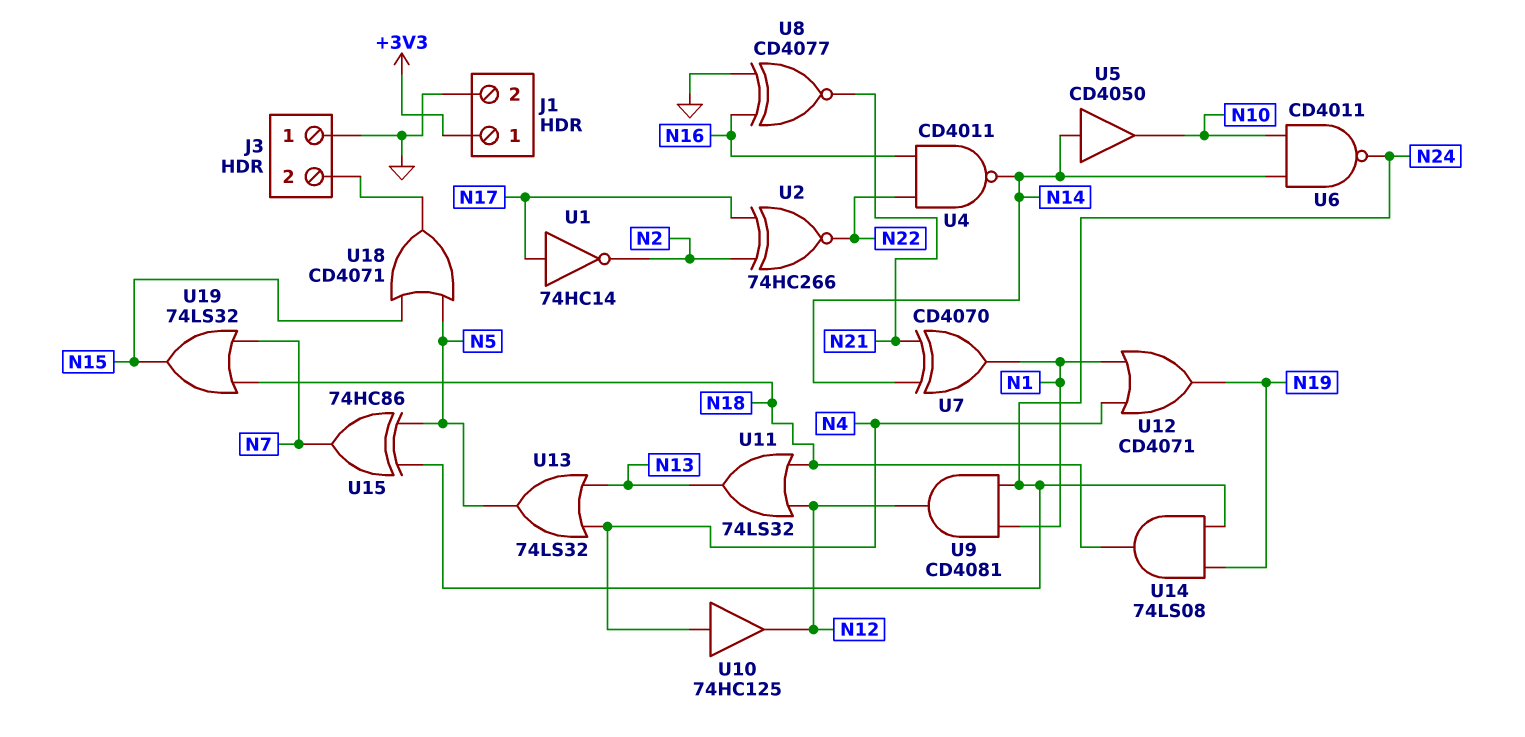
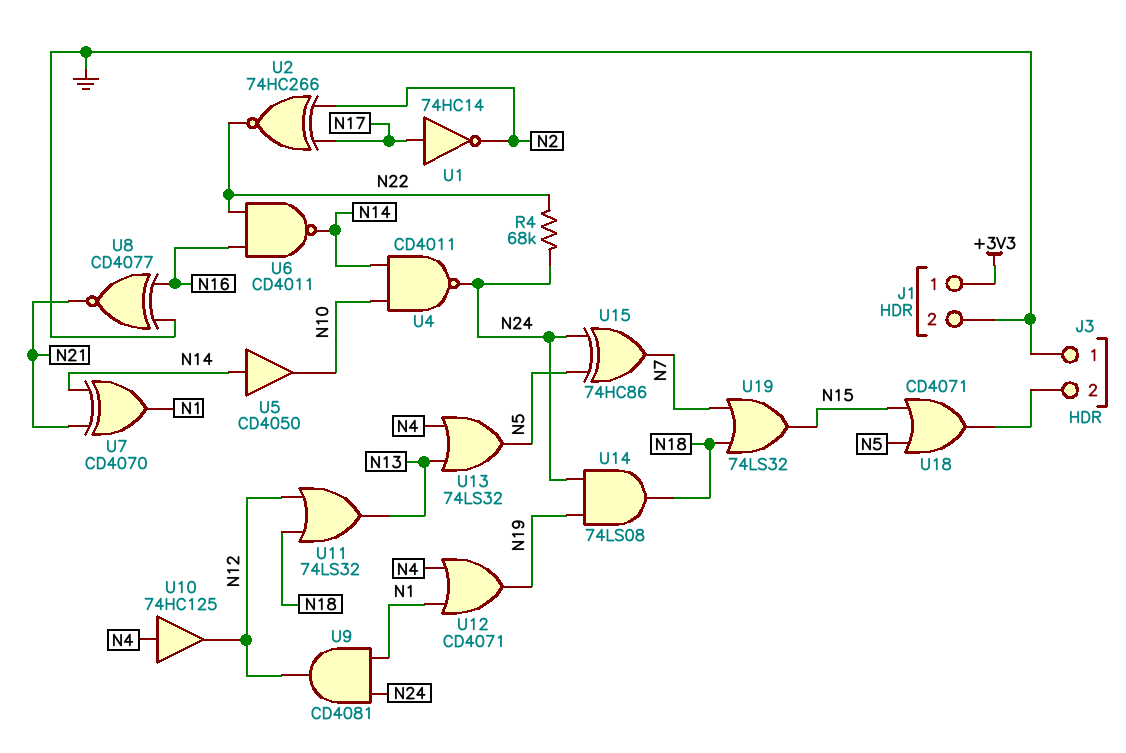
R4: none -> 68k (N22, N24)
U4: NAND CD4011 (in N16, in N22, out N14) -> NAND CD4011 (in N10, in N14, out N24)
U6: NAND CD4011 (in N10, in N14, out N24) -> NAND CD4011 (in N16, in N22, out N14)

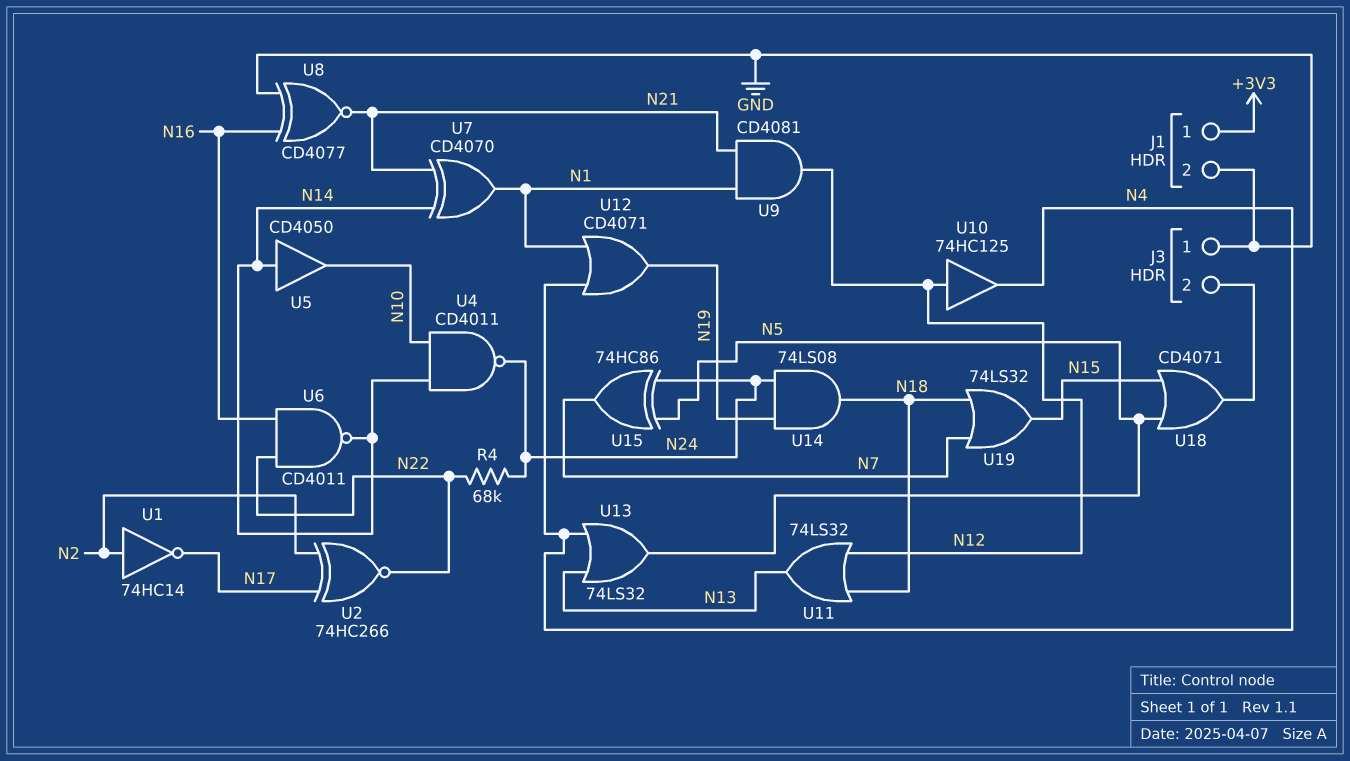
U1: NOT 74HC14 (in N17, out N2) -> NOT 74HC14 (in N2, out N17)
U9: AND CD4081 (in N1, in N24, out N12) -> AND CD4081 (in N1, in N21, out N12)
U10: buffer 74HC125 (in N4, out N12) -> buffer 74HC125 (in N12, out N4)

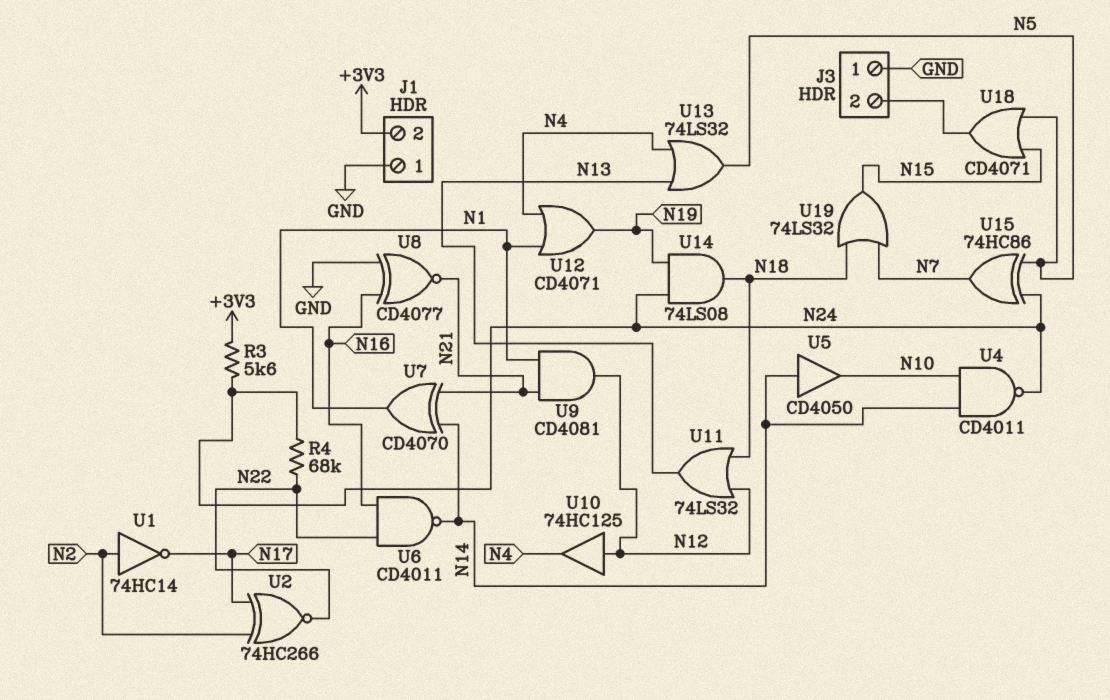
J1 pin 1: +3V3 -> GND
J1 pin 2: GND -> +3V3
R3: none -> 5.6k (+3V3, N24)

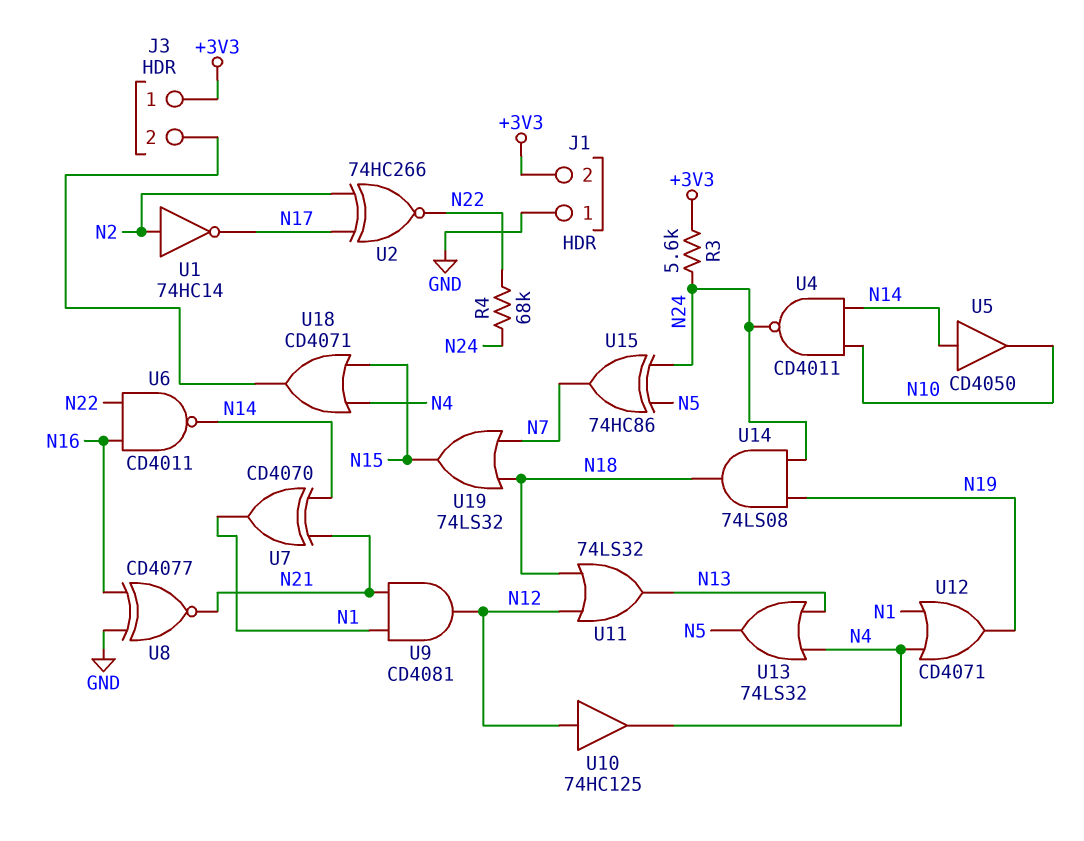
J3 pin 1: GND -> +3V3
U18: OR CD4071 (in N5, in N15, out J3/2) -> OR CD4071 (in N4, in N15, out J3/2)

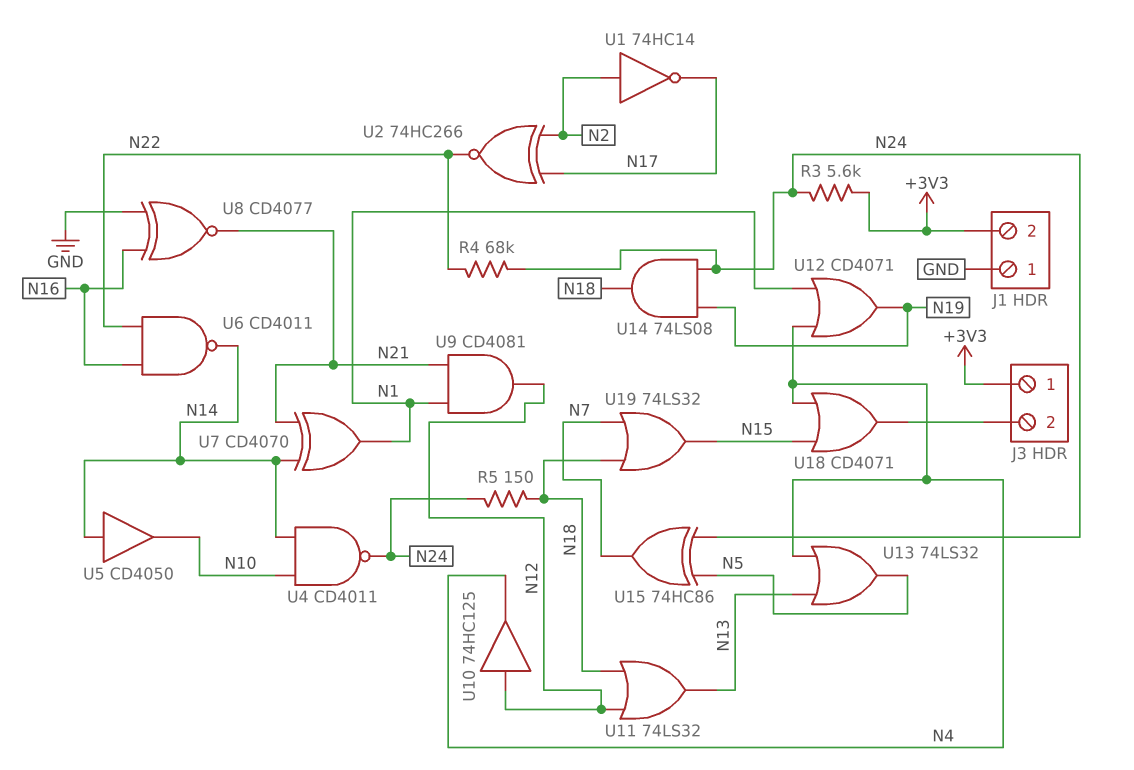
R5: none -> 150 (N18, N24)

